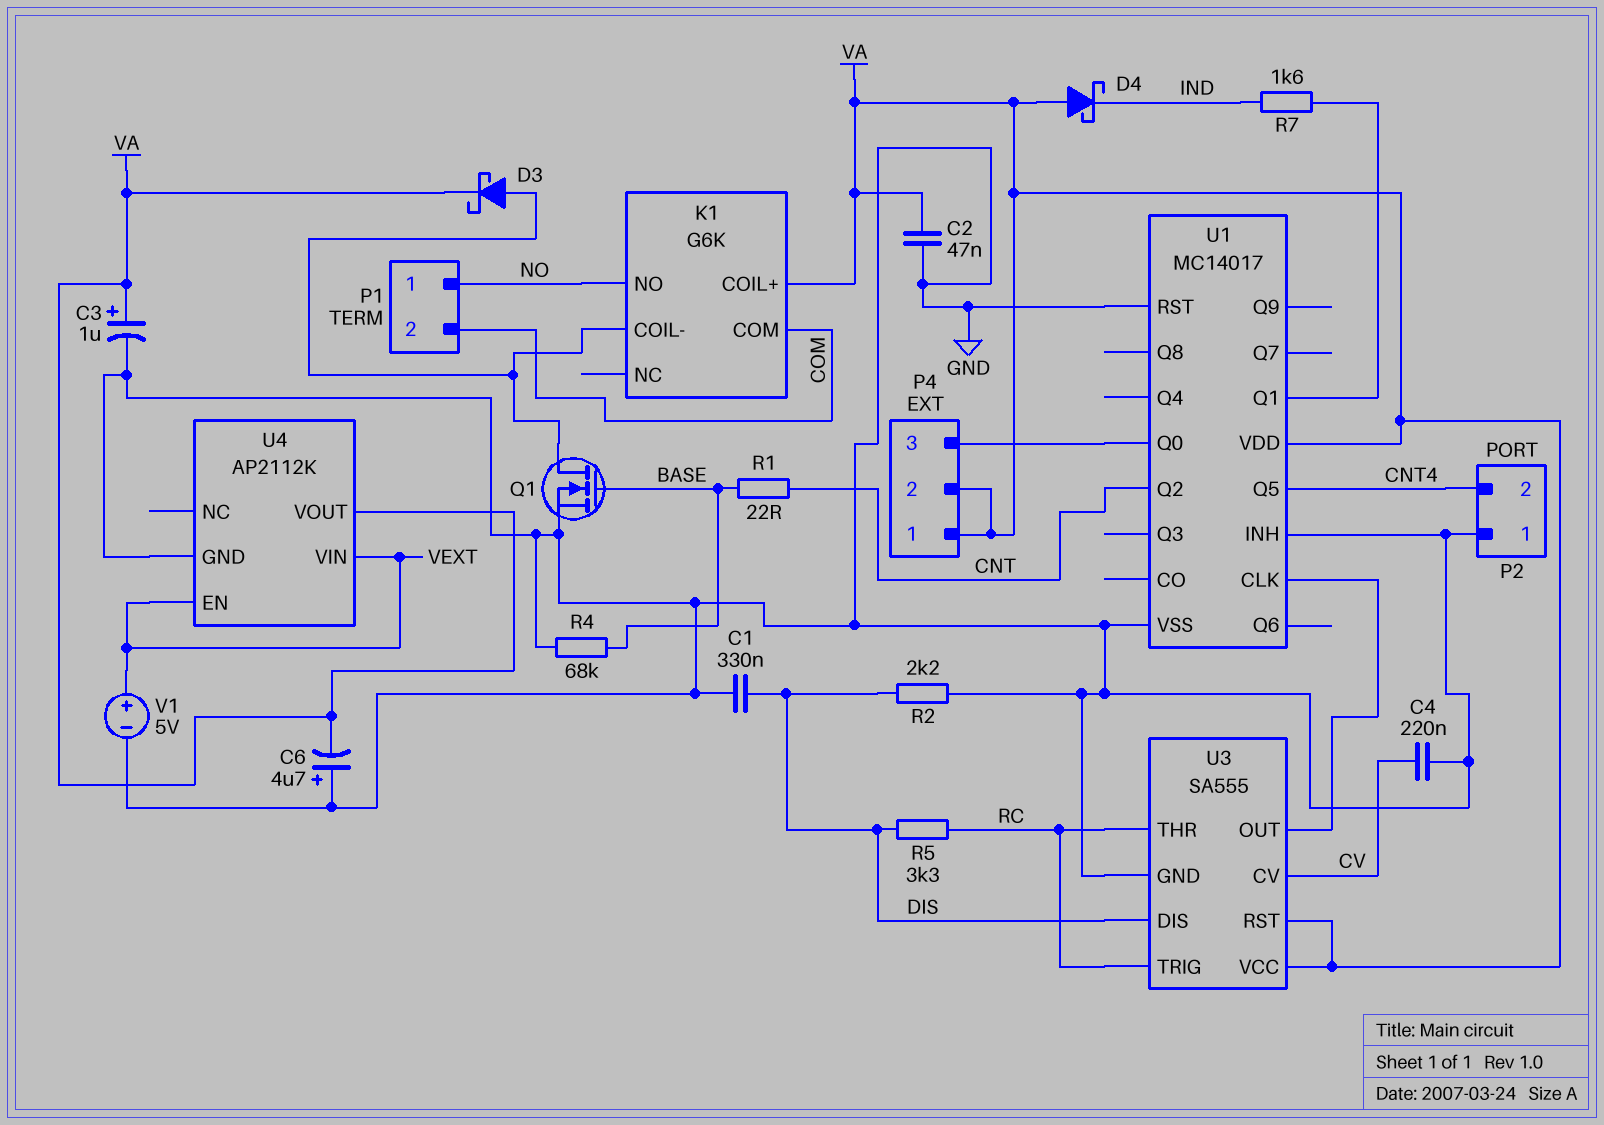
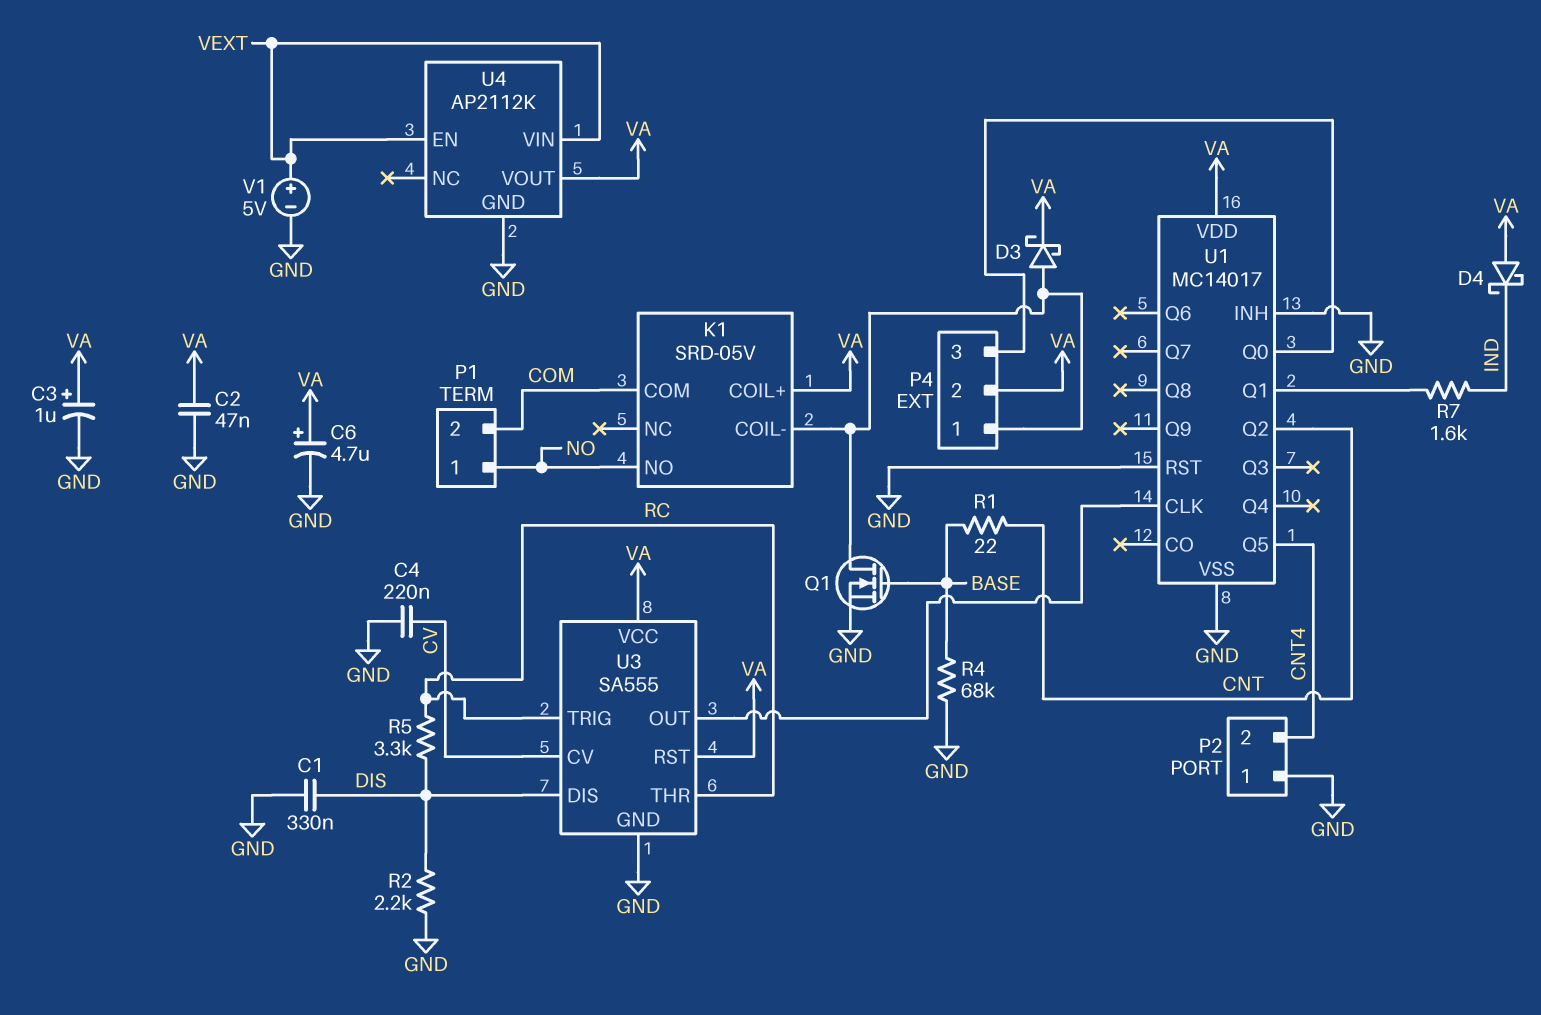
C6: 4.7uF (plus GND, minus VA) -> 4.7uF (plus VA, minus GND)
K1: G6K -> SRD-05V
P4 pin 1: VA -> K1/COIL-

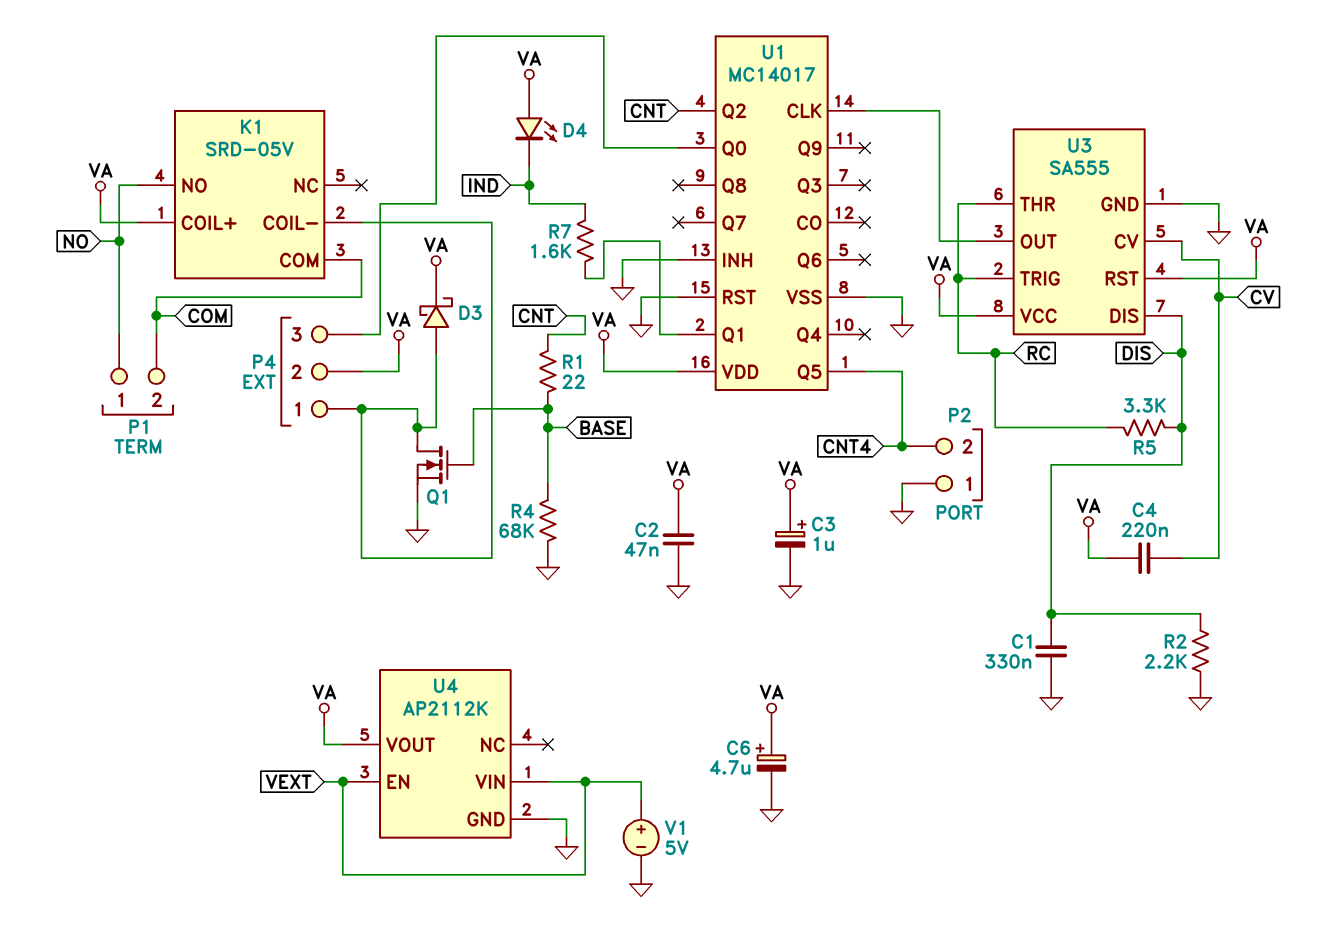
C4: 220nF (CV, GND) -> 220nF (CV, VA)
D4: schottky (A VA, K IND) -> LED (A VA, K IND)

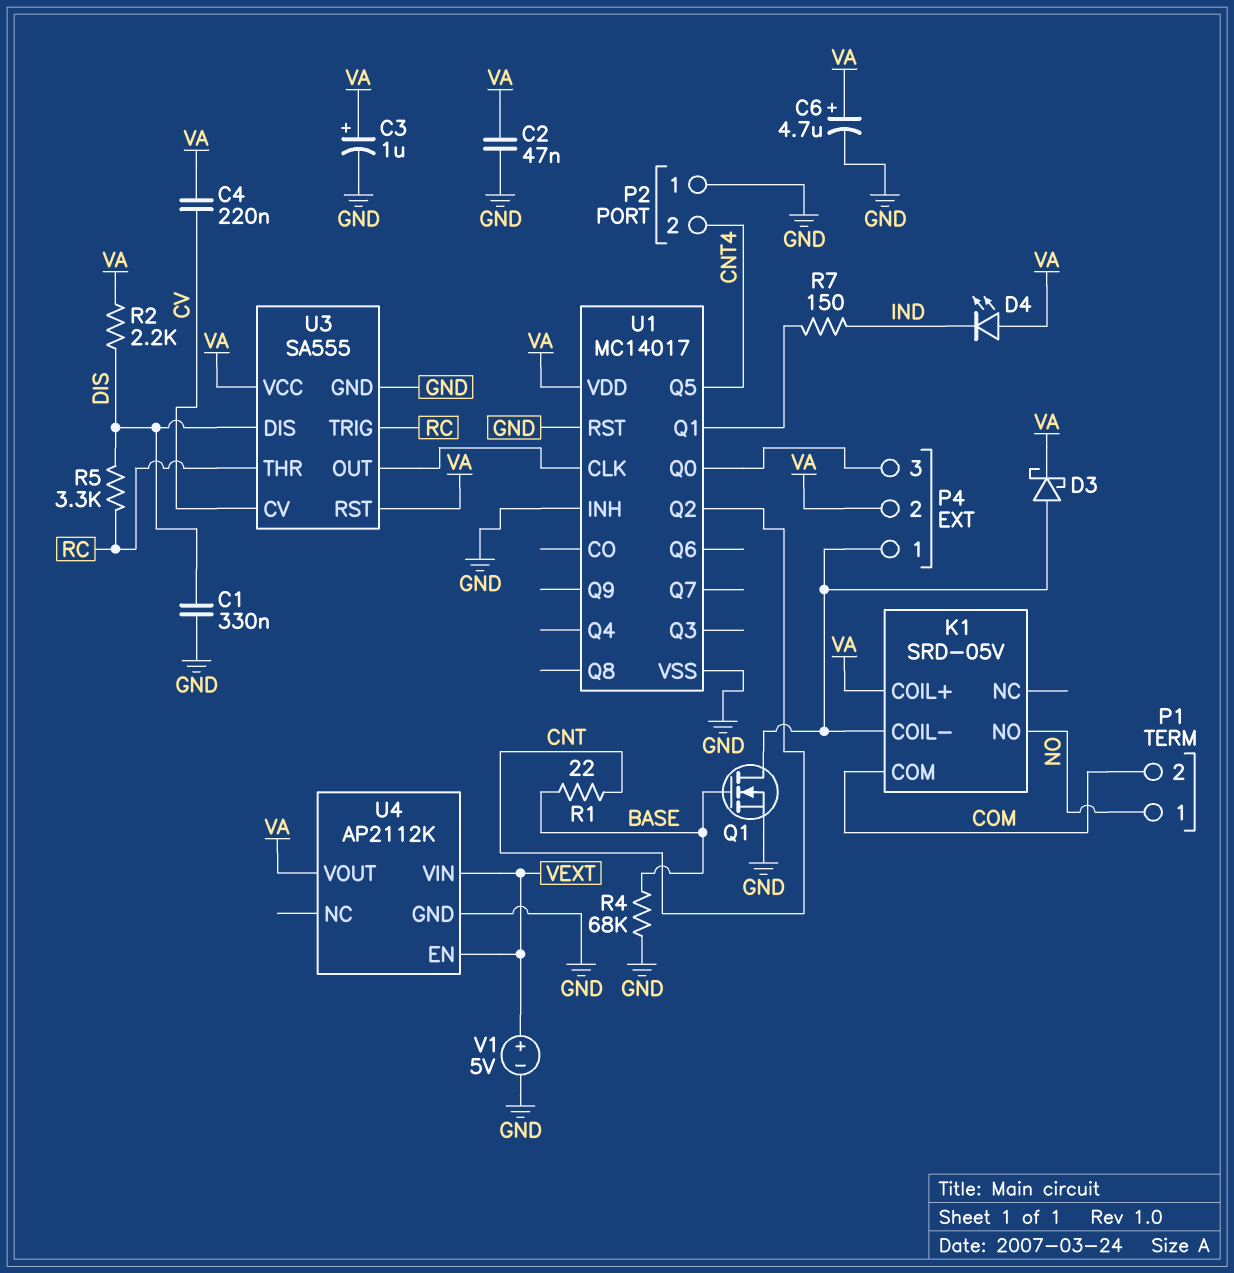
R2: 2.2k (DIS, GND) -> 2.2k (DIS, VA)
R7: 1.6k (IND, U1/Q1) -> 150 (IND, U1/Q1)

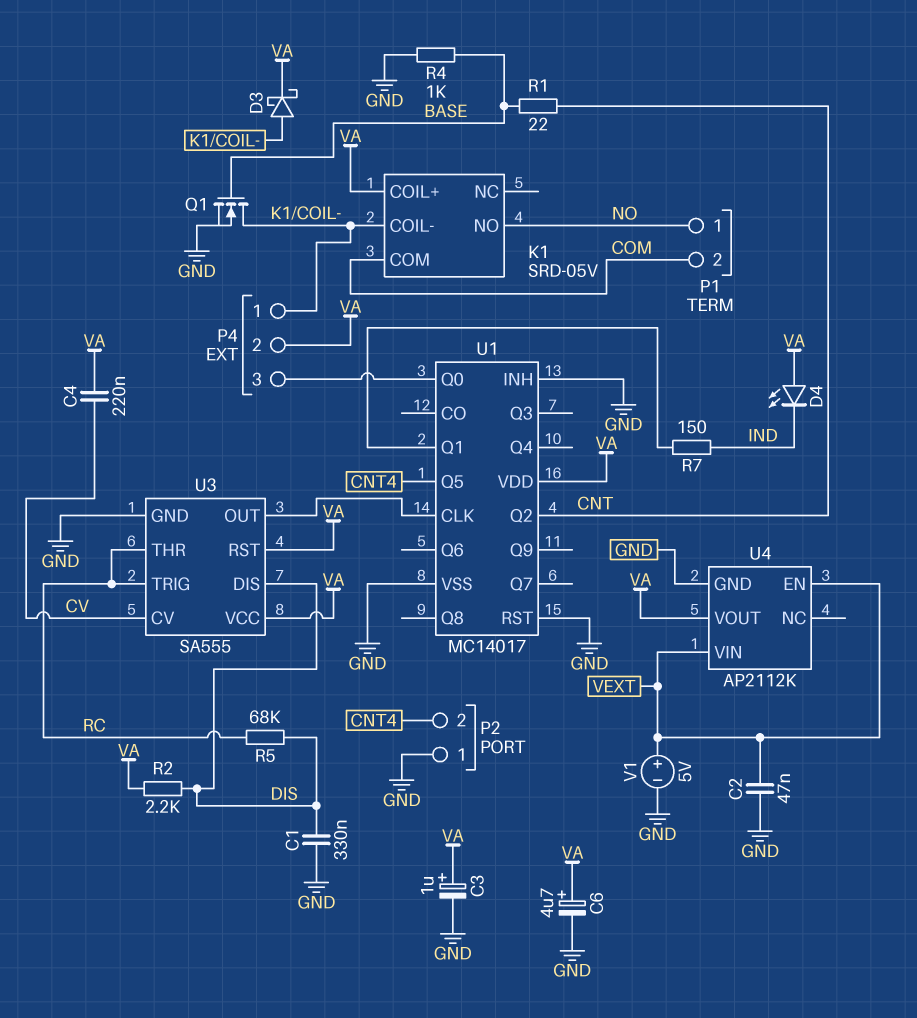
C2: 47nF (GND, VA) -> 47nF (GND, VEXT)
R4: 68k (BASE, GND) -> 1k (BASE, GND)
R5: 3.3k (DIS, RC) -> 68k (DIS, RC)

